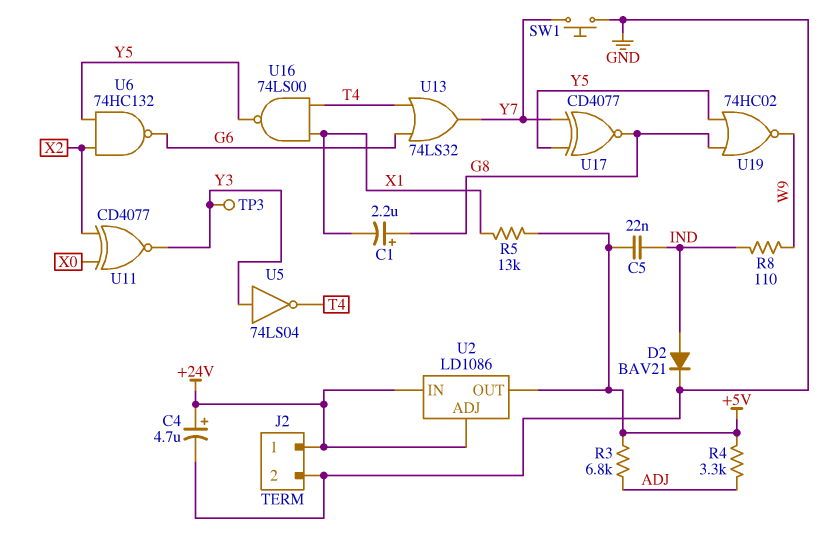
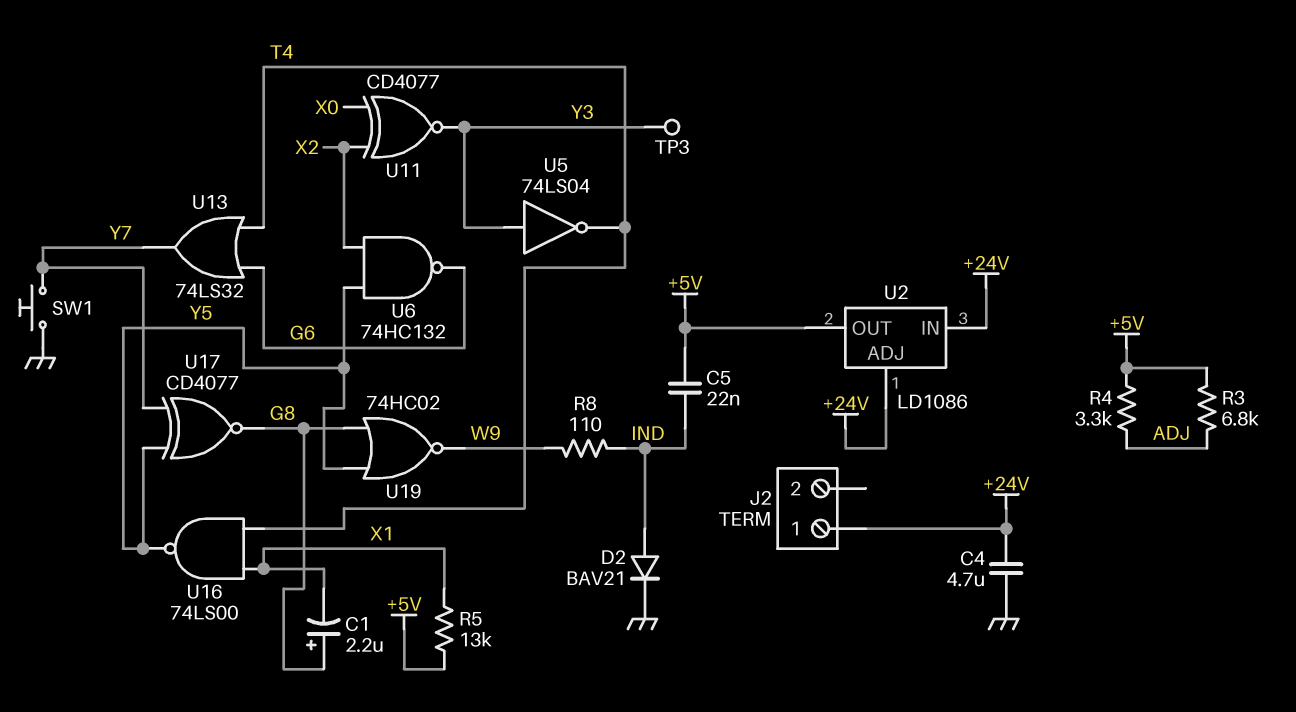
C4: 4.7uF (plus +24V, minus GND) -> 4.7uF (+24V, GND)
J2 pin 2: GND -> none

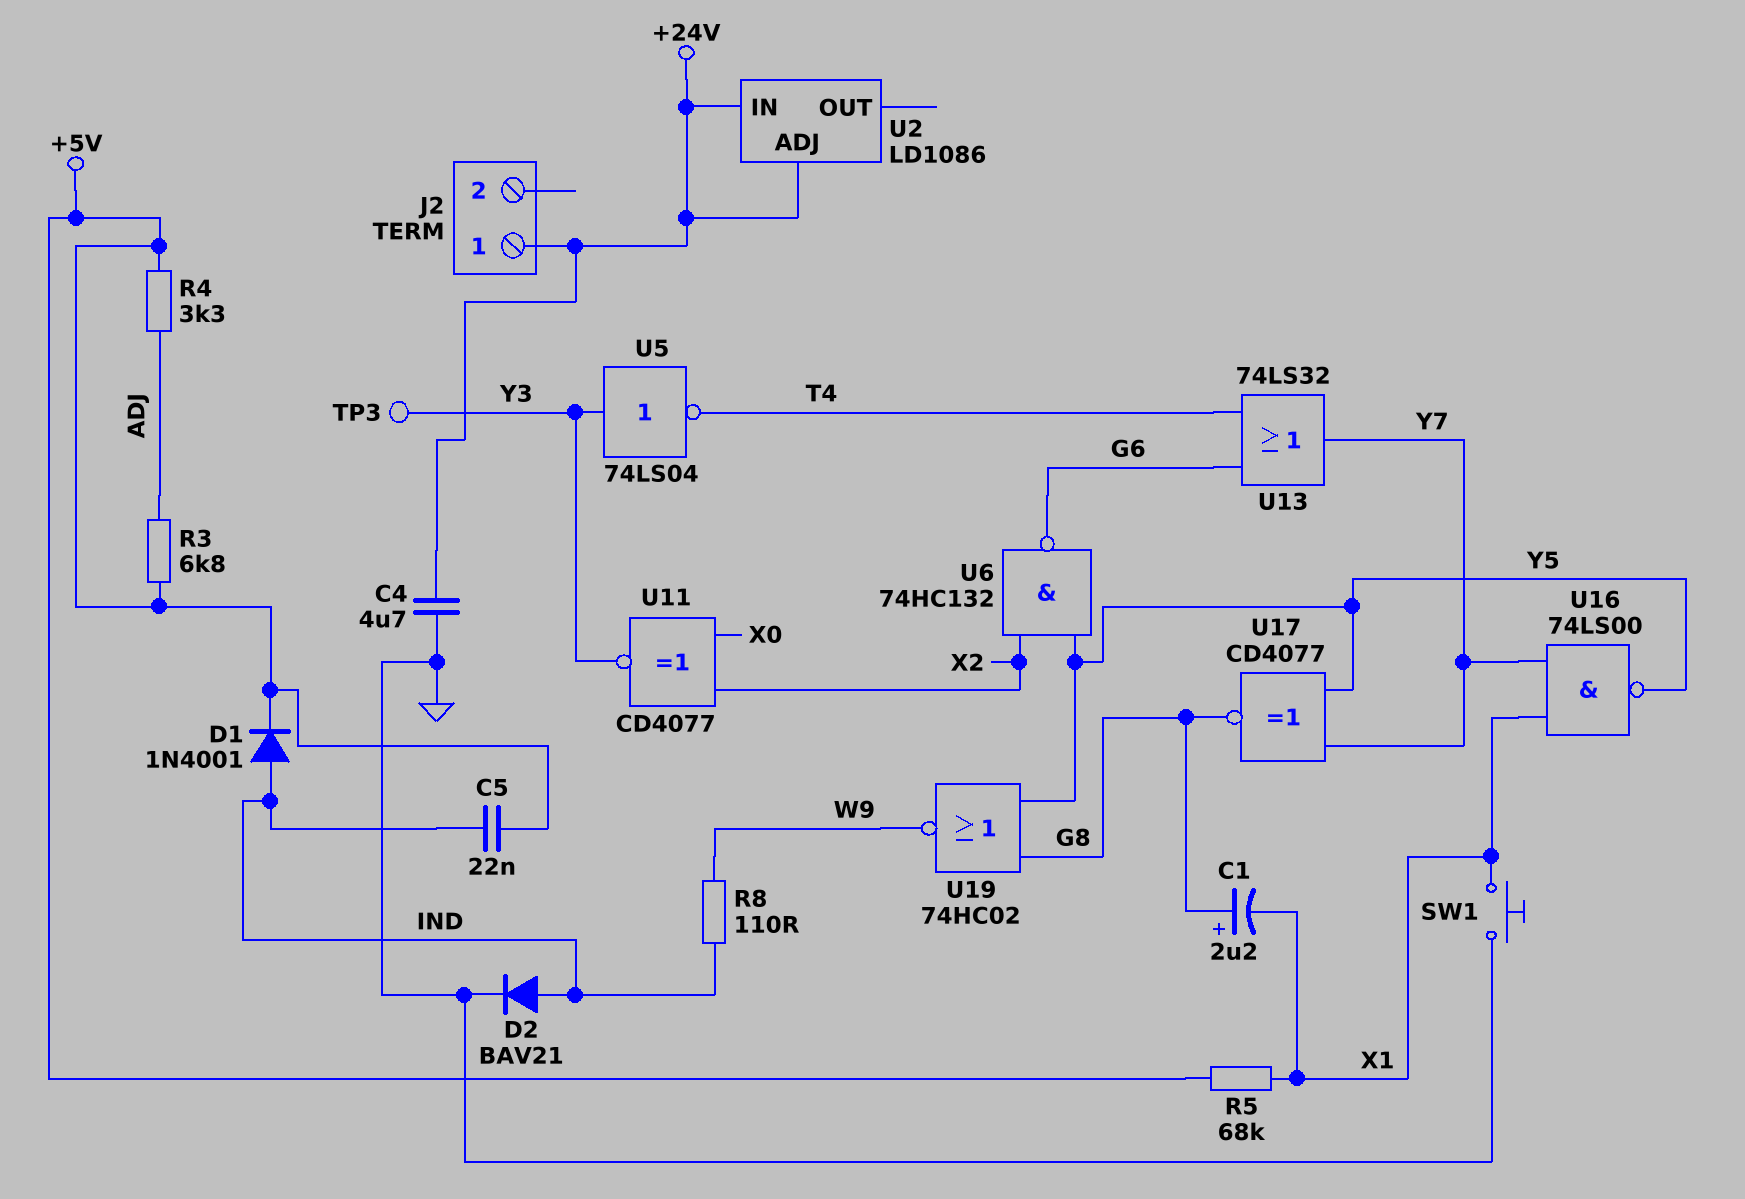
D1: none -> diode 1N4001 (A IND, K +5V)
R5: 13k (+5V, X1) -> 68k (+5V, X1)
SW1: button (GND, Y7) -> button (GND, X1)
U2 pin OUT: +5V -> none
U16: NAND 74LS00 (in T4, in X1, out Y5) -> NAND 74LS00 (in X1, in Y7, out Y5)

